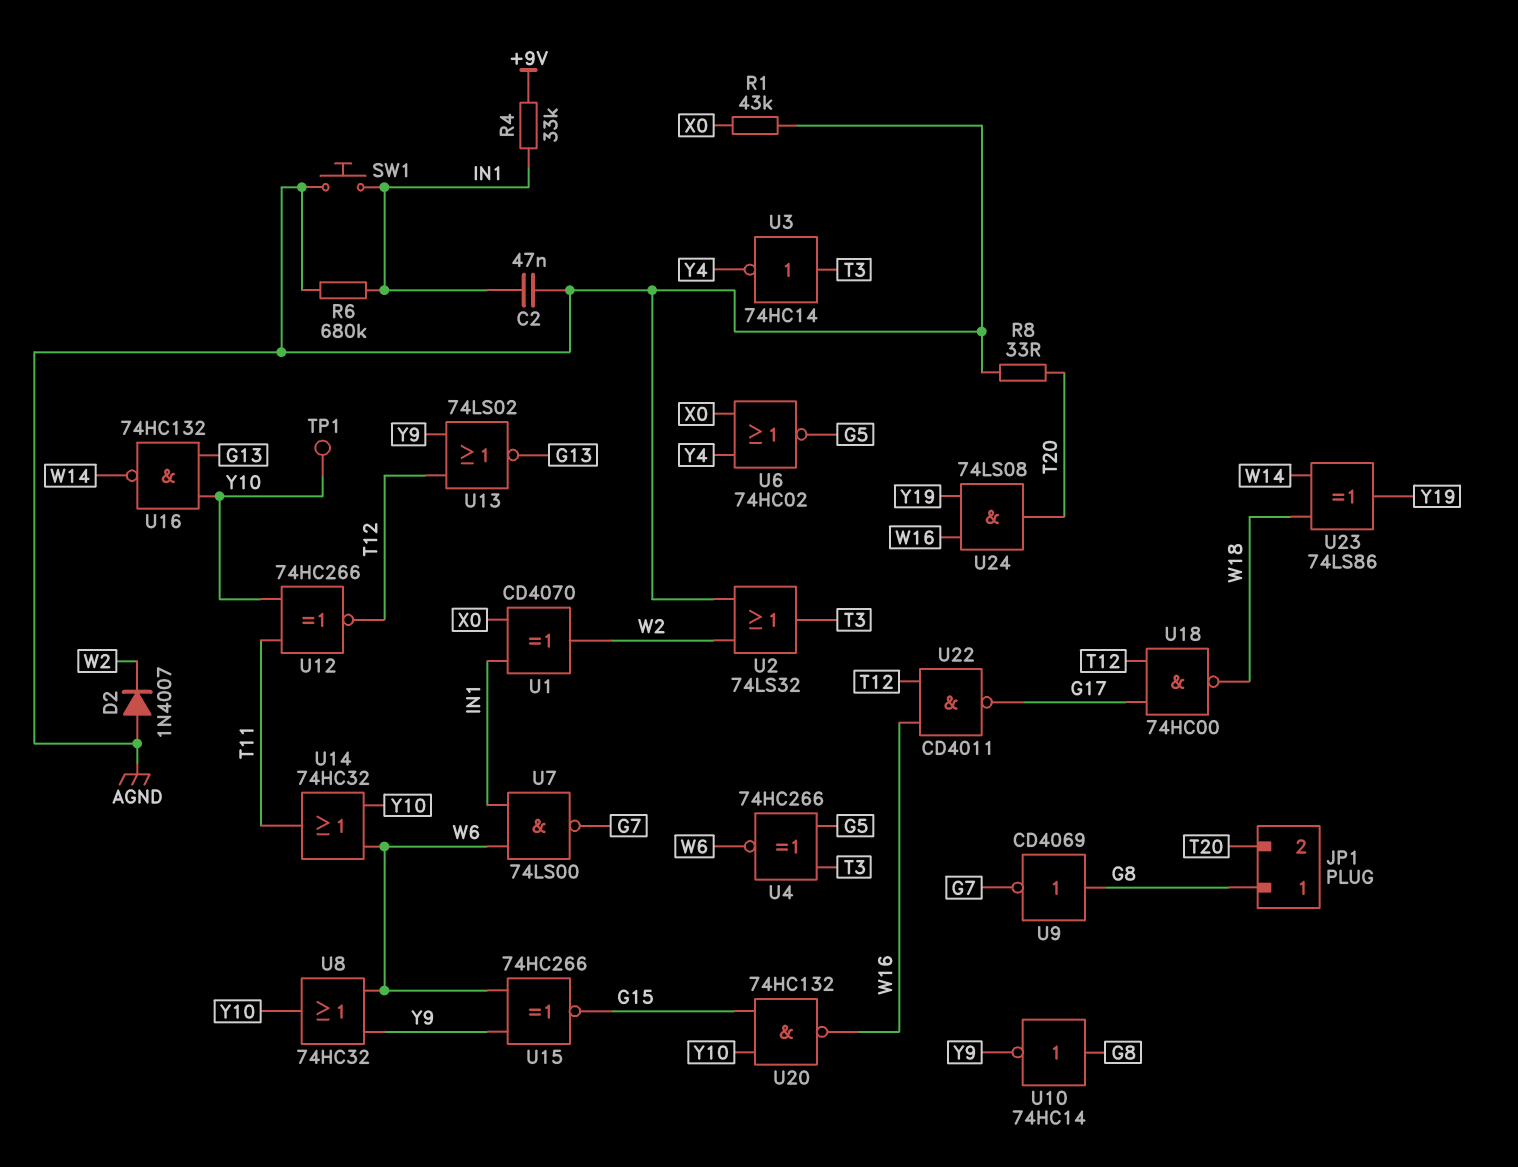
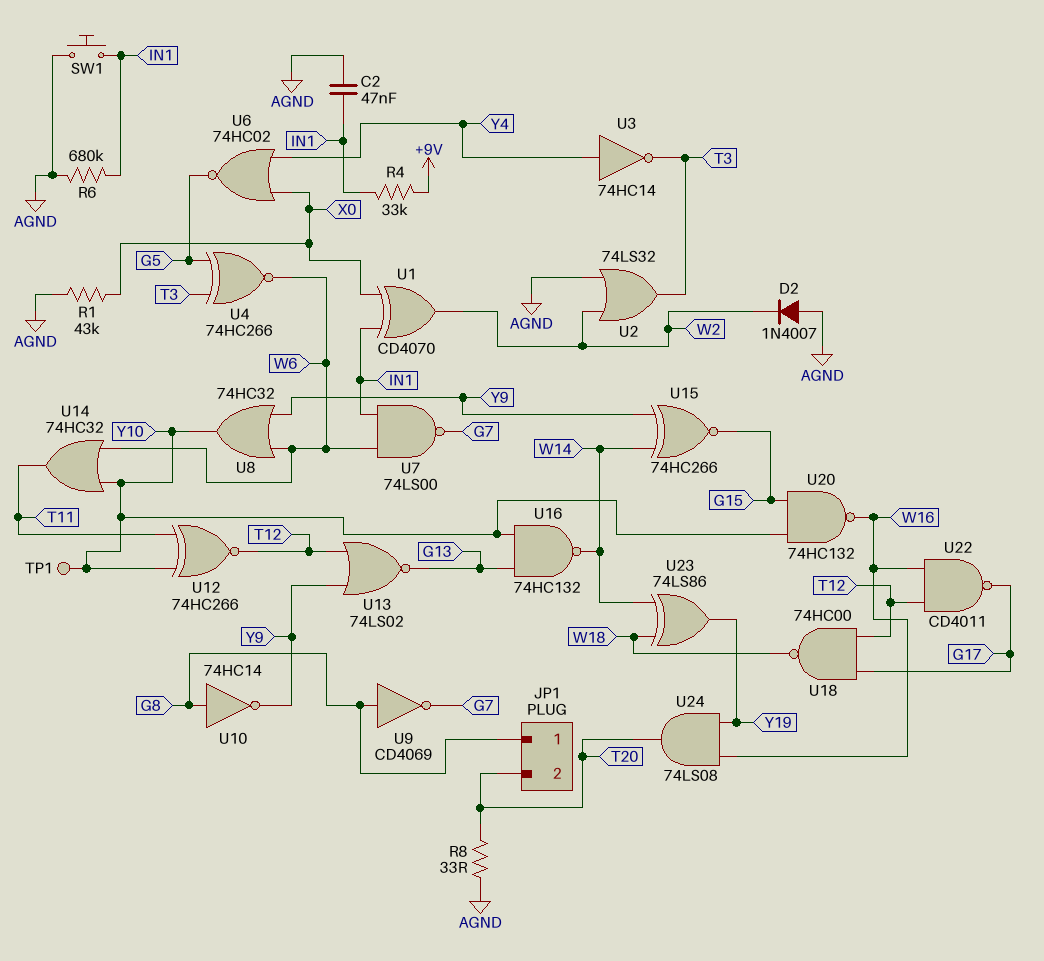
U3: NOT 74HC14 (in T3, out Y4) -> NOT 74HC14 (in Y4, out T3)
U15: XNOR 74HC266 (in W6, in Y9, out G15) -> XNOR 74HC266 (in W14, in Y9, out G15)

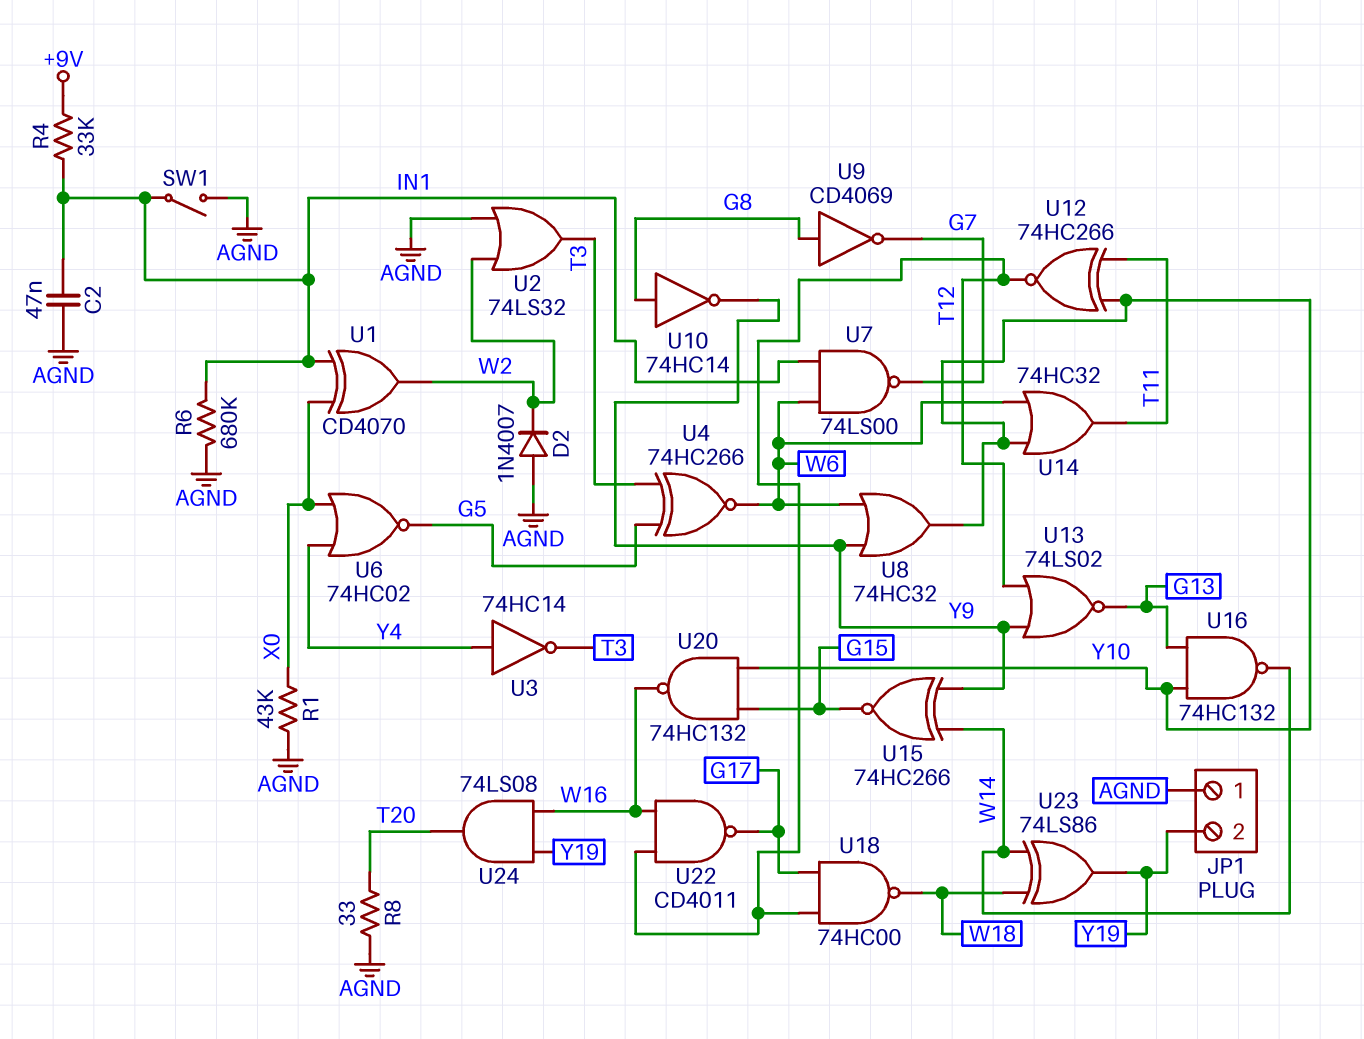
JP1 pin 1: G8 -> AGND
JP1 pin 2: T20 -> Y19
SW1: button (AGND, IN1) -> switch (AGND, IN1)
TP1: test point (Y10) -> none

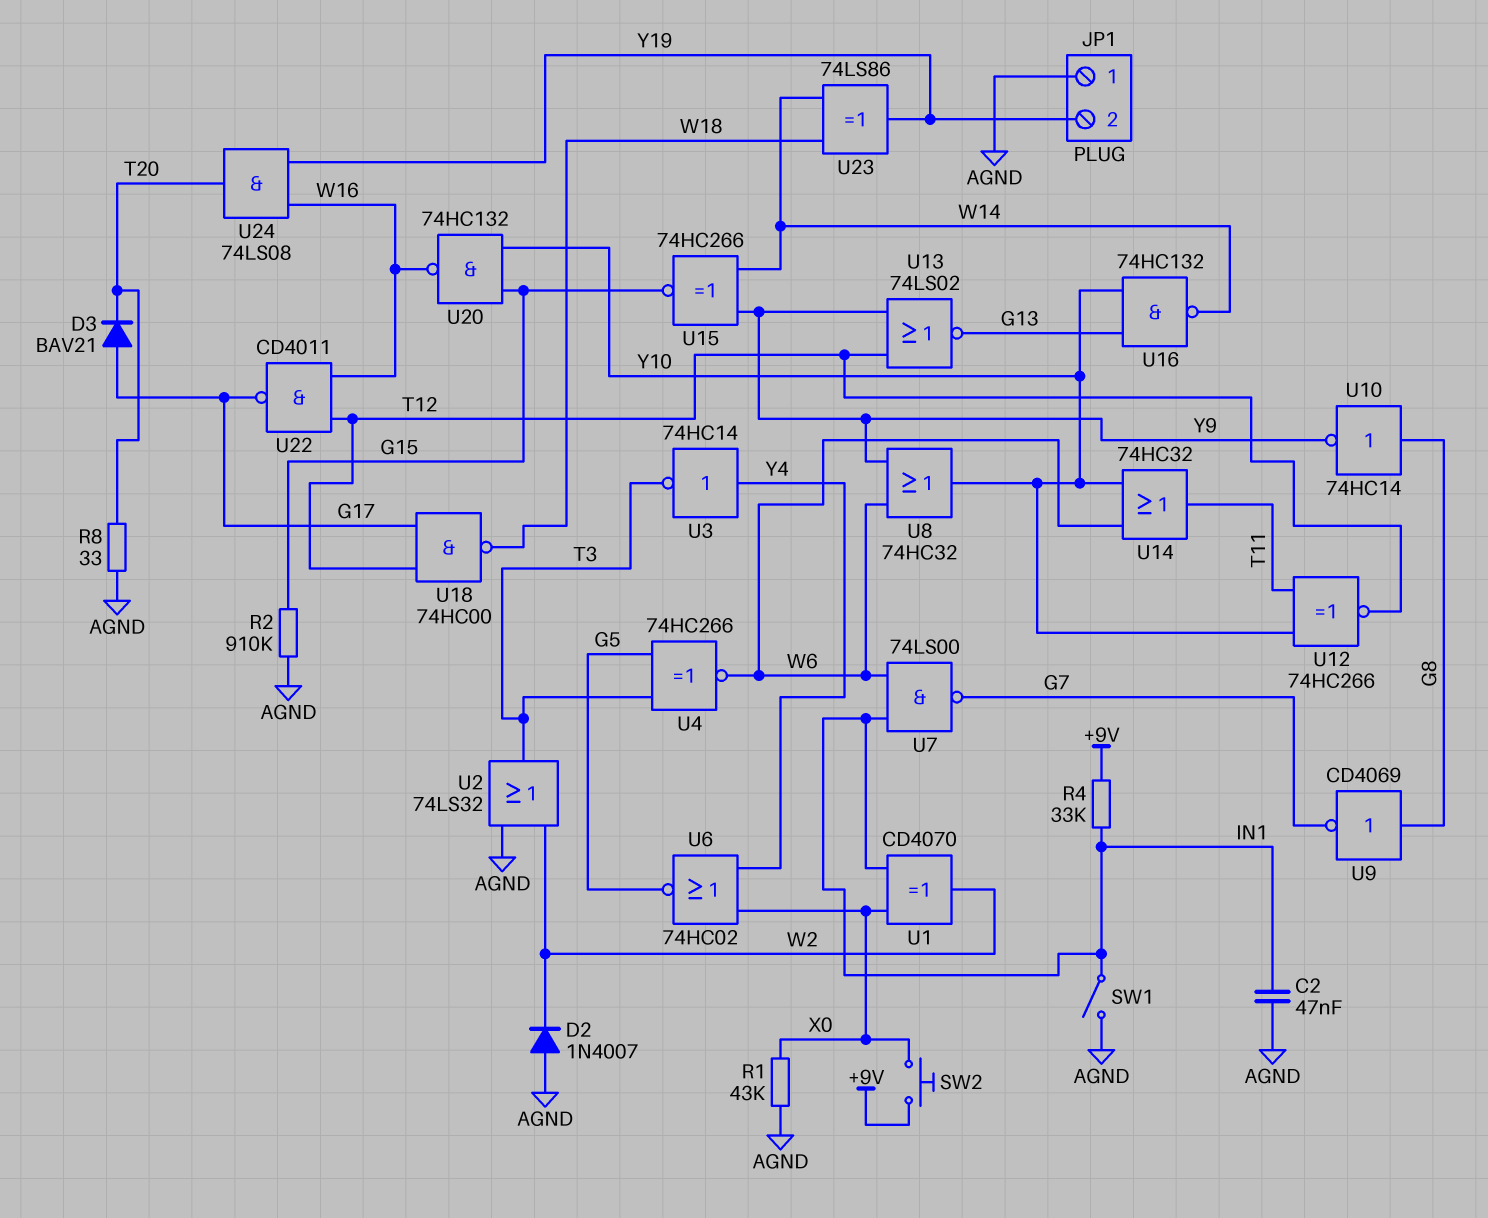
D3: none -> diode BAV21 (A G17, K T20)
R2: none -> 910k (AGND, G15)
R6: 680k (AGND, IN1) -> none
SW2: none -> button (+9V, X0)

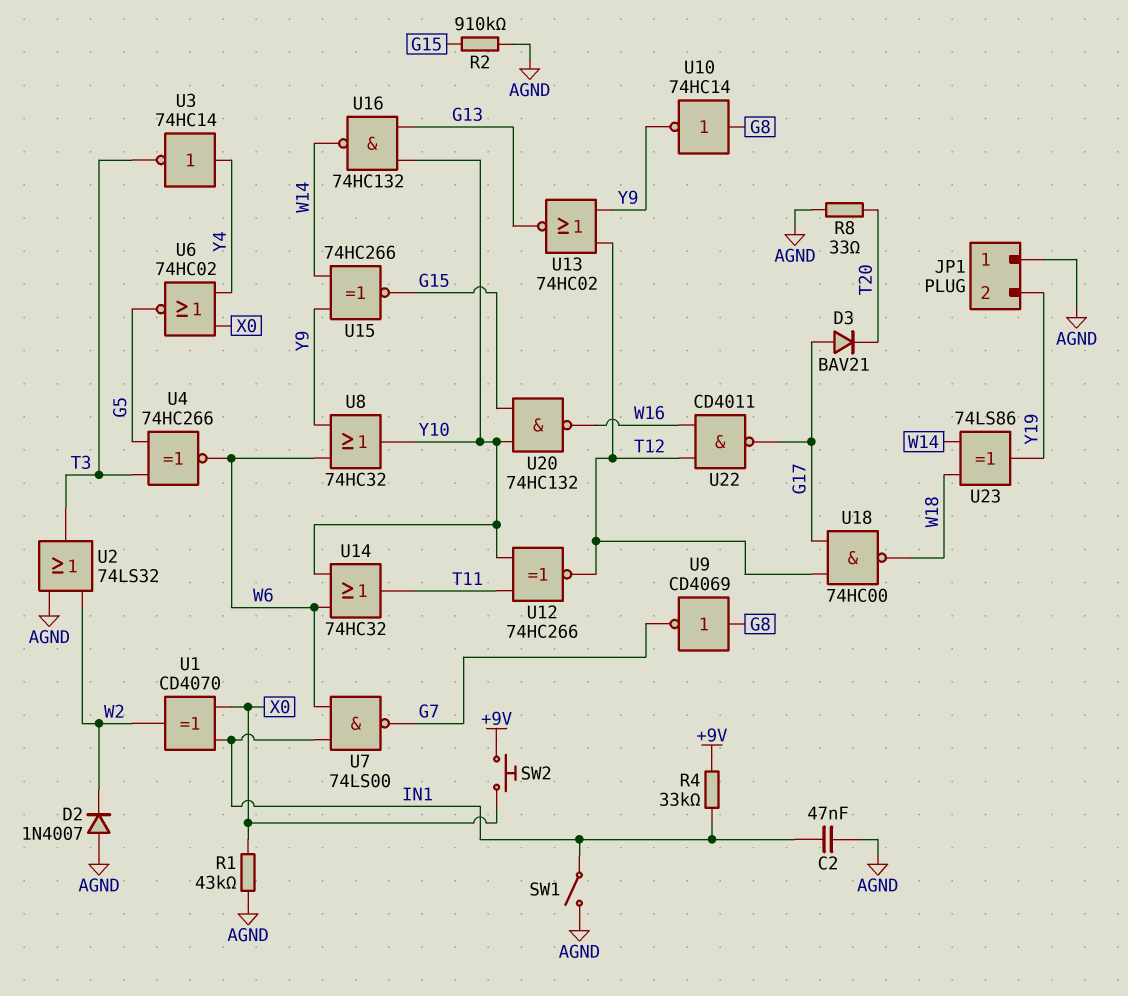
U13: NOR 74LS02 (in T12, in Y9, out G13) -> NOR 74HC02 (in T12, in Y9, out G13)
U24: AND 74LS08 (in W16, in Y19, out T20) -> none

